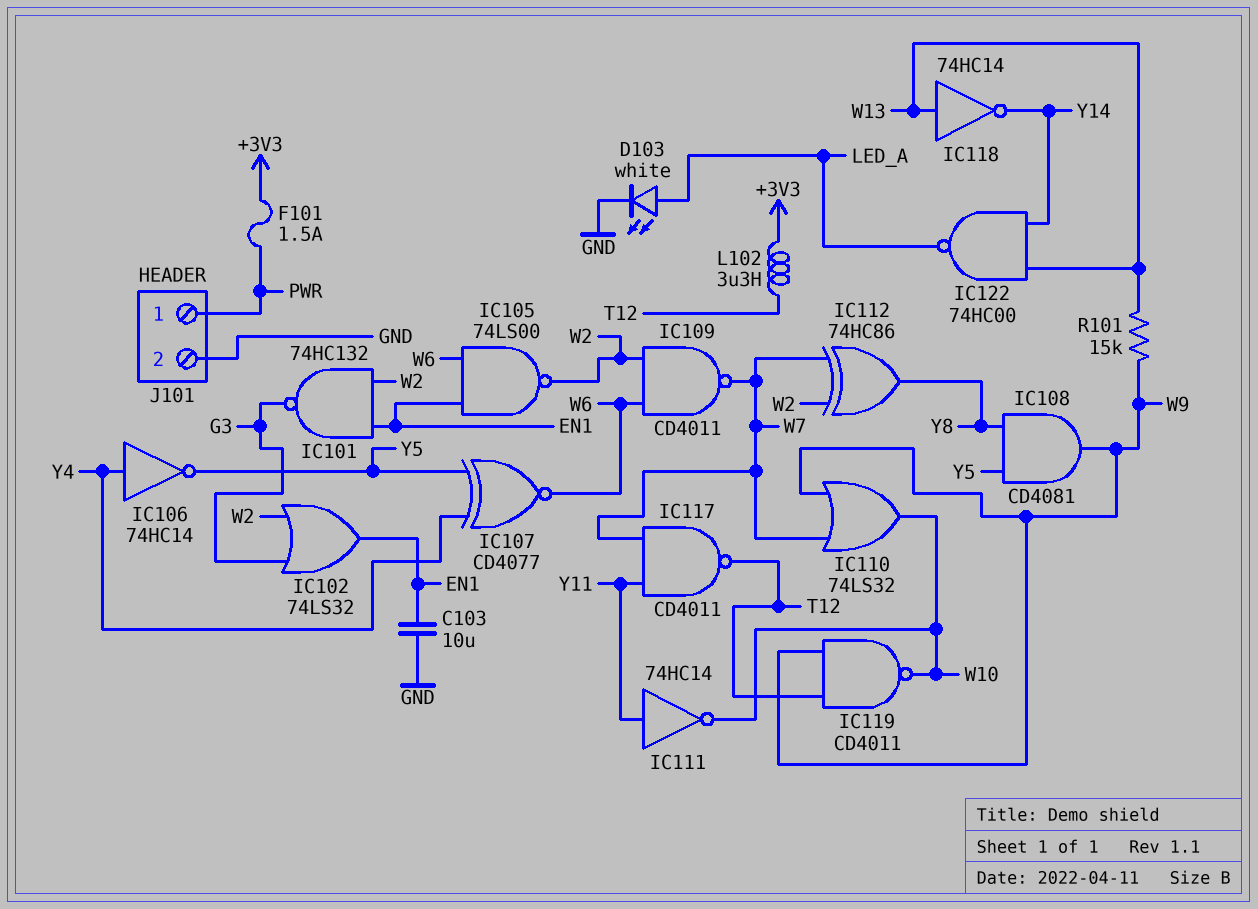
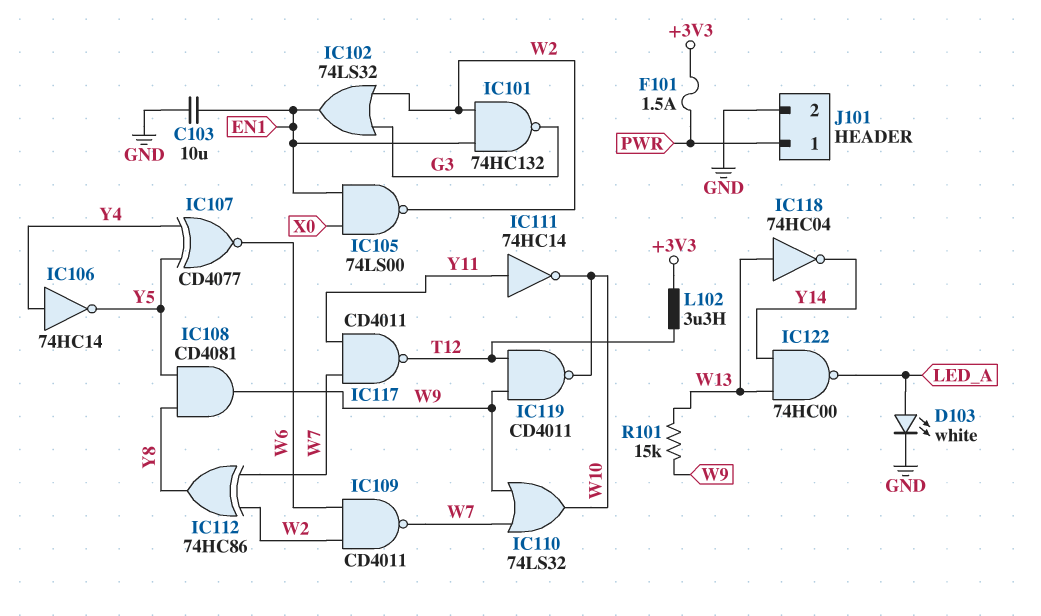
IC105: NAND 74LS00 (in EN1, in W6, out W2) -> NAND 74LS00 (in EN1, in X0, out W2)
IC118: NOT 74HC14 (in W13, out Y14) -> NOT 74HC04 (in W13, out Y14)

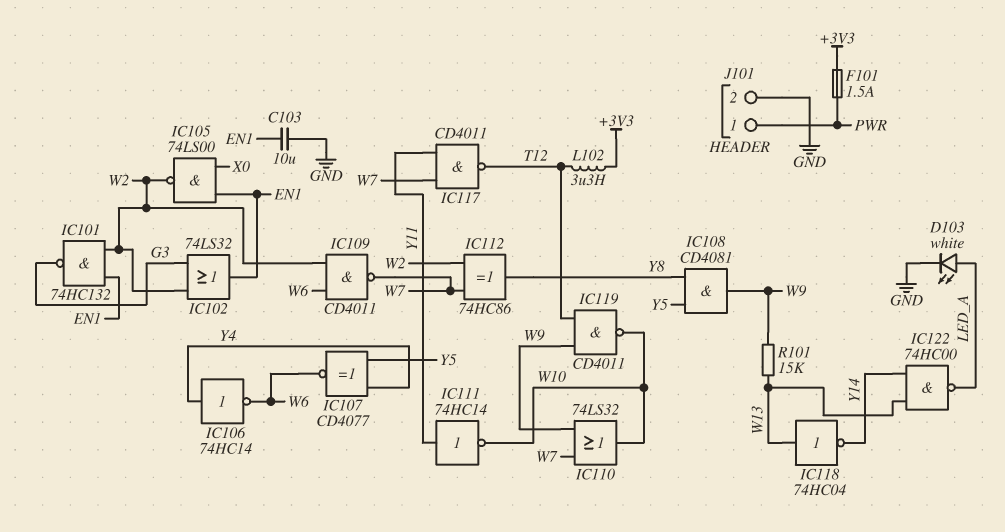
IC106: NOT 74HC14 (in Y4, out Y5) -> NOT 74HC14 (in Y4, out W6)

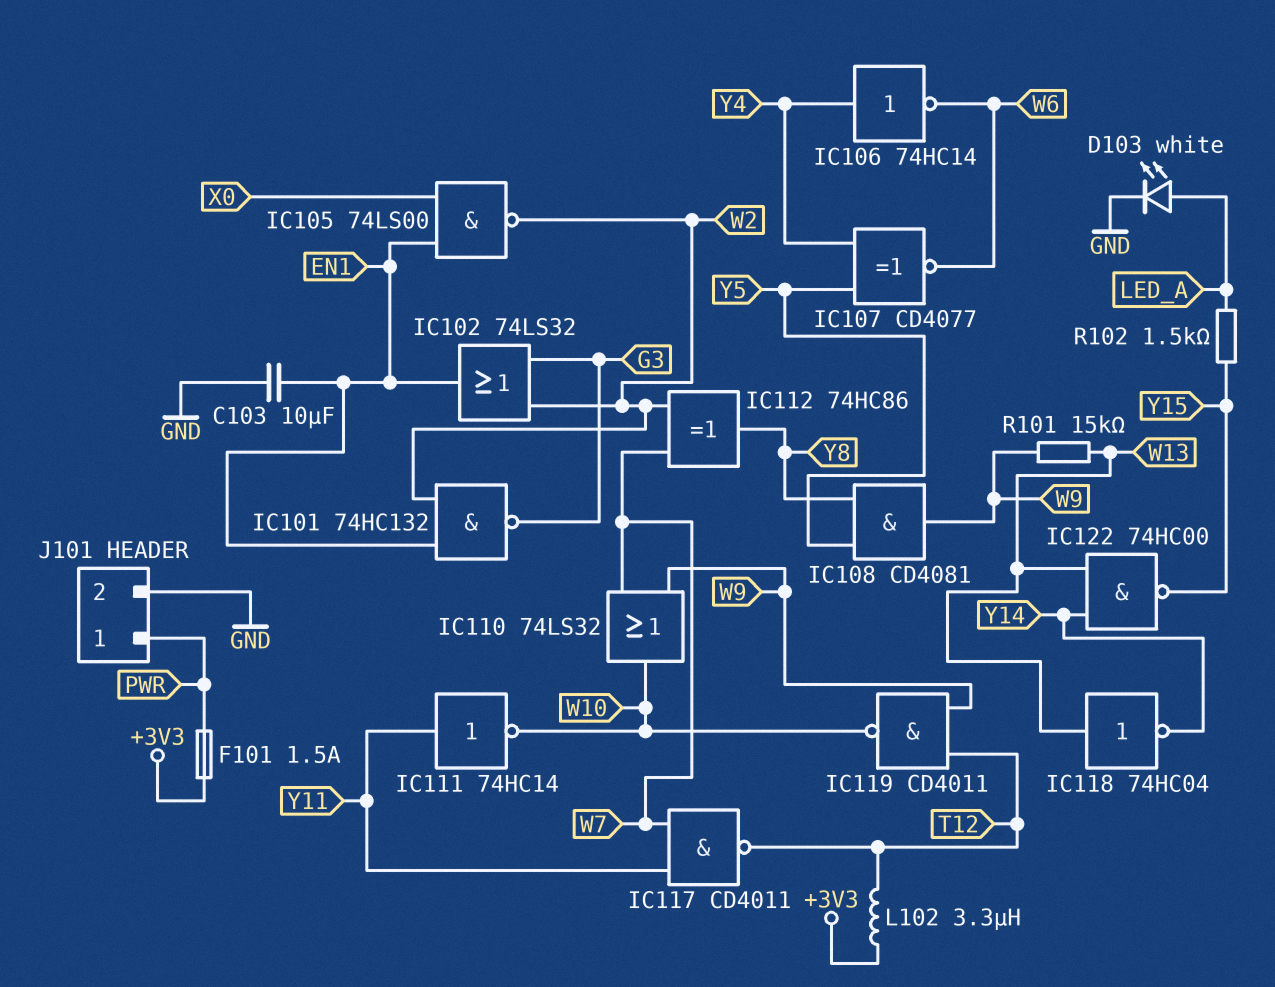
IC109: NAND CD4011 (in W2, in W6, out W7) -> none
IC122: NAND 74HC00 (in W13, in Y14, out LED_A) -> NAND 74HC00 (in W13, in Y14, out Y15)
R102: none -> 1.5k (LED_A, Y15)

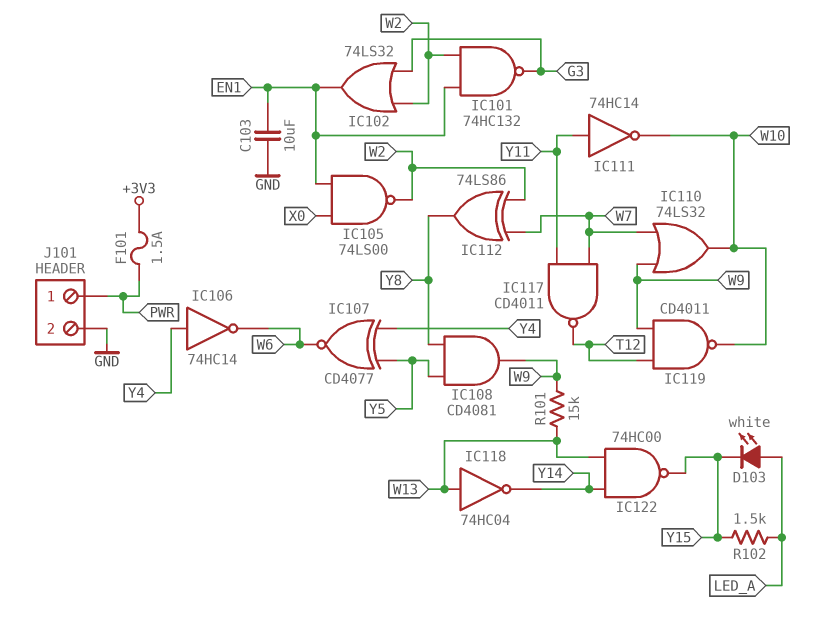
D103: LED white (A LED_A, K GND) -> LED white (A LED_A, K Y15)
IC112: XOR 74HC86 (in W2, in W7, out Y8) -> XOR 74LS86 (in W2, in W7, out Y8)
L102: 3.3uH (+3V3, T12) -> none

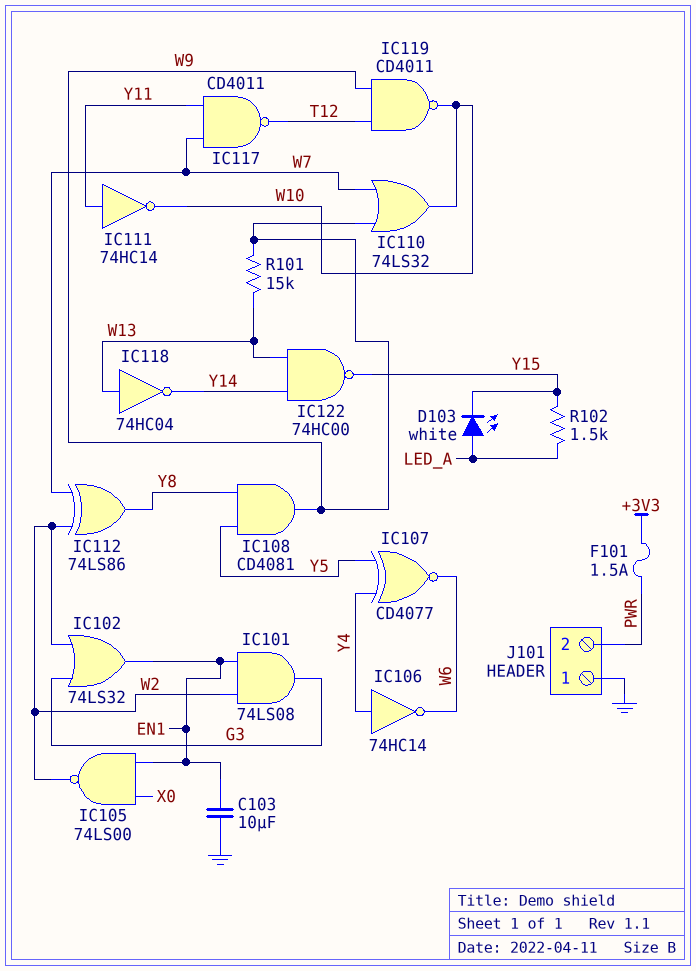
IC101: NAND 74HC132 (in EN1, in W2, out G3) -> AND 74LS08 (in EN1, in W2, out G3)
J101 pin 1: PWR -> GND
J101 pin 2: GND -> PWR

